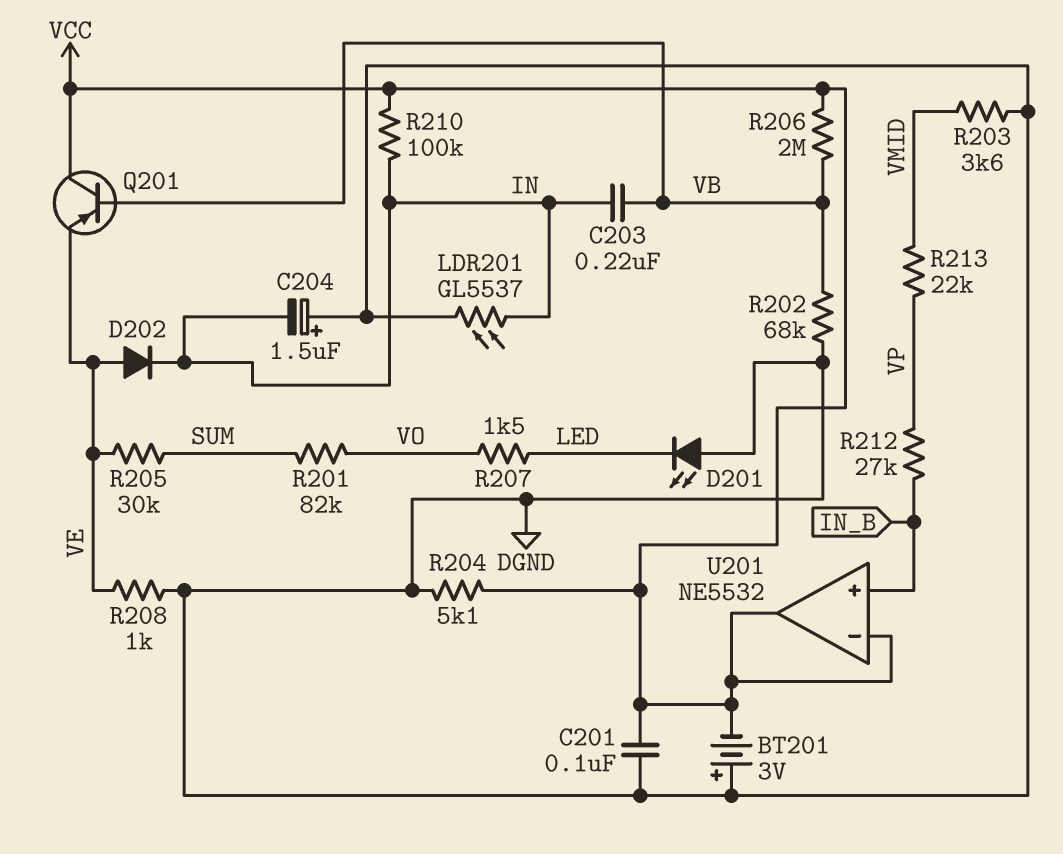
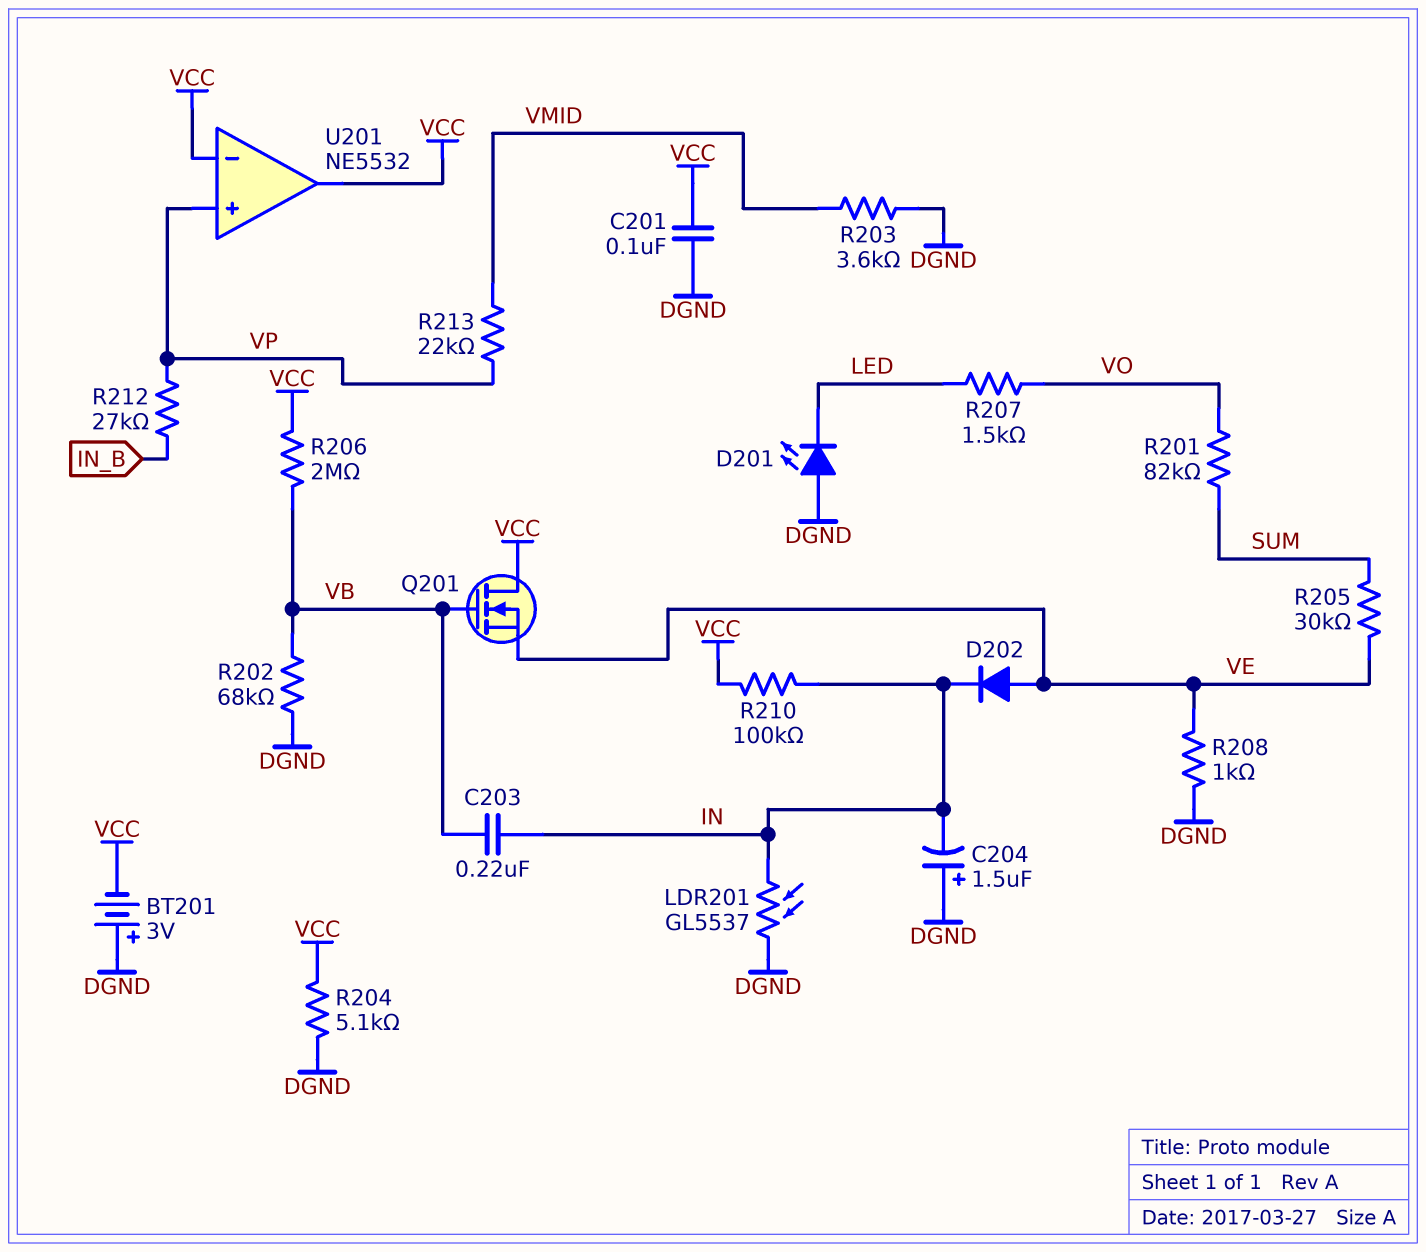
Q201: PNP (B VB, C VCC, E VE) -> NMOS (G VB, D VCC, S VE)
U201 pin in+: IN_B -> VP

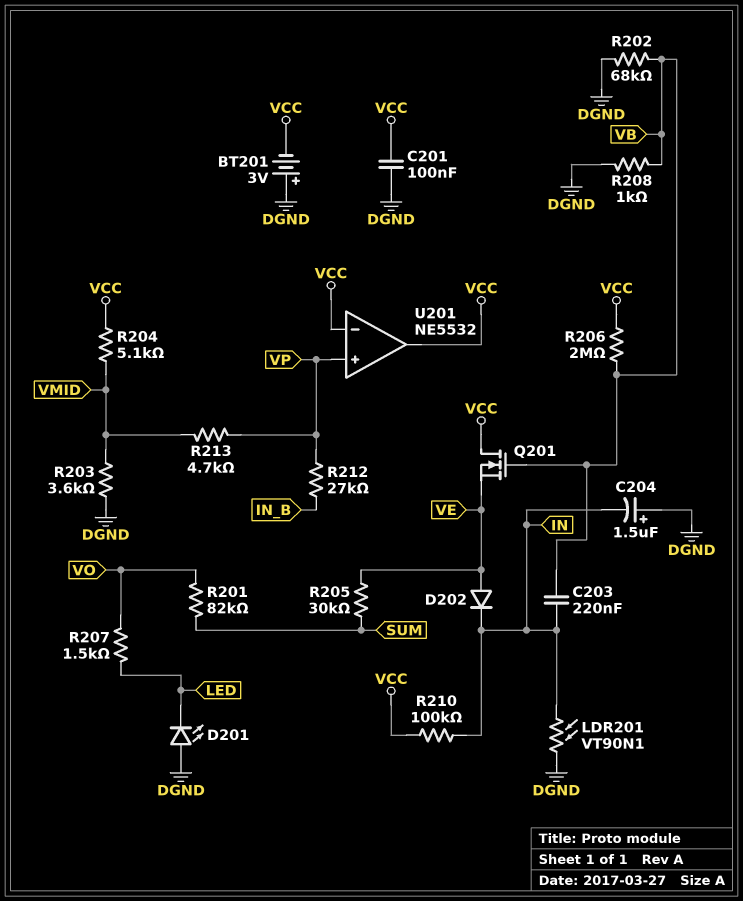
LDR201: GL5537 (DGND, IN) -> VT90N1 (DGND, IN)
R204: 5.1k (DGND, VCC) -> 5.1k (VCC, VMID)
R208: 1k (DGND, VE) -> 1k (DGND, VB)
R213: 22k (VMID, VP) -> 4.7k (VMID, VP)

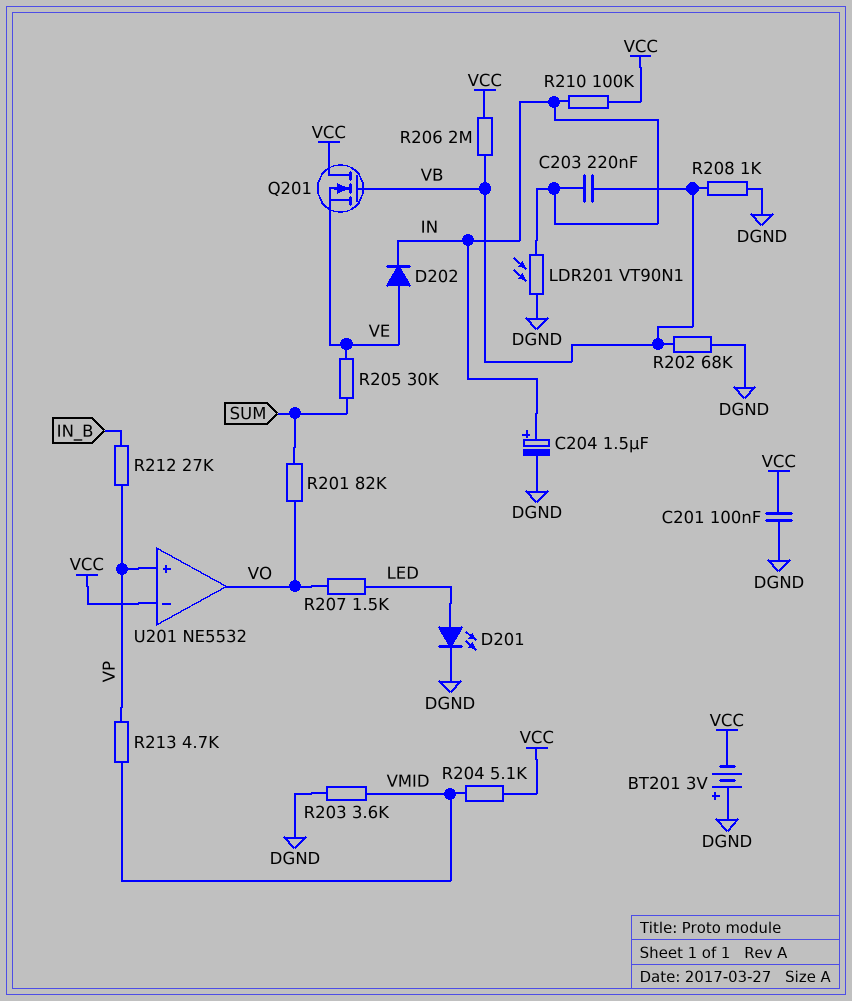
C204: 1.5uF (plus DGND, minus IN) -> 1.5uF (plus IN, minus DGND)
D201: LED (A DGND, K LED) -> LED (A LED, K DGND)
U201 pin out: VCC -> VO

